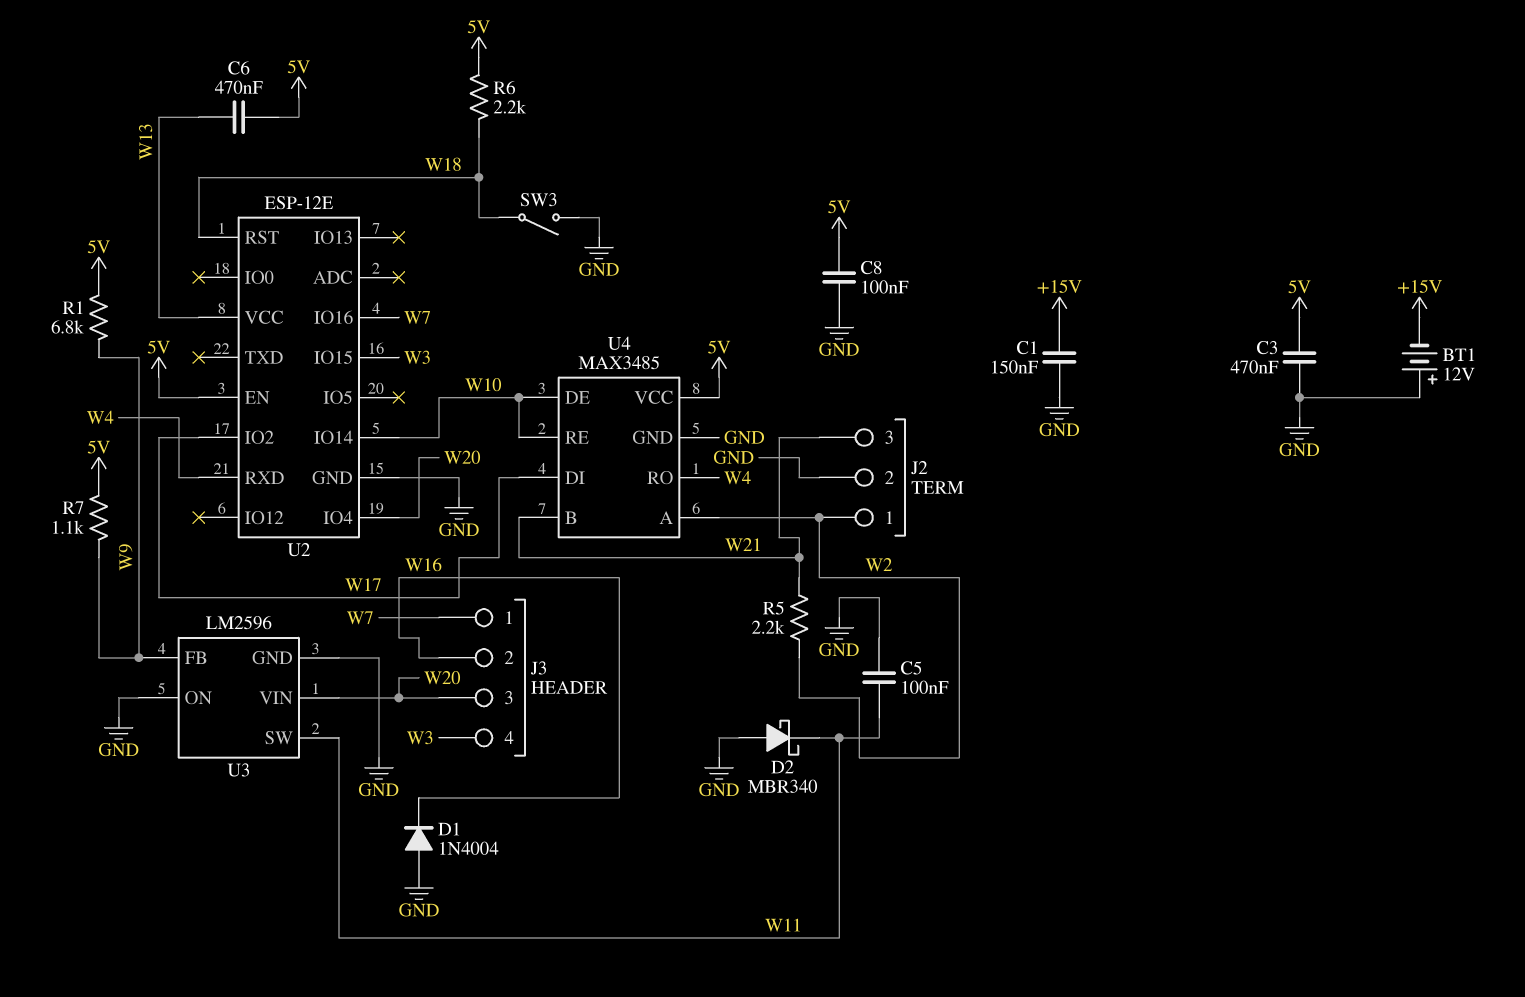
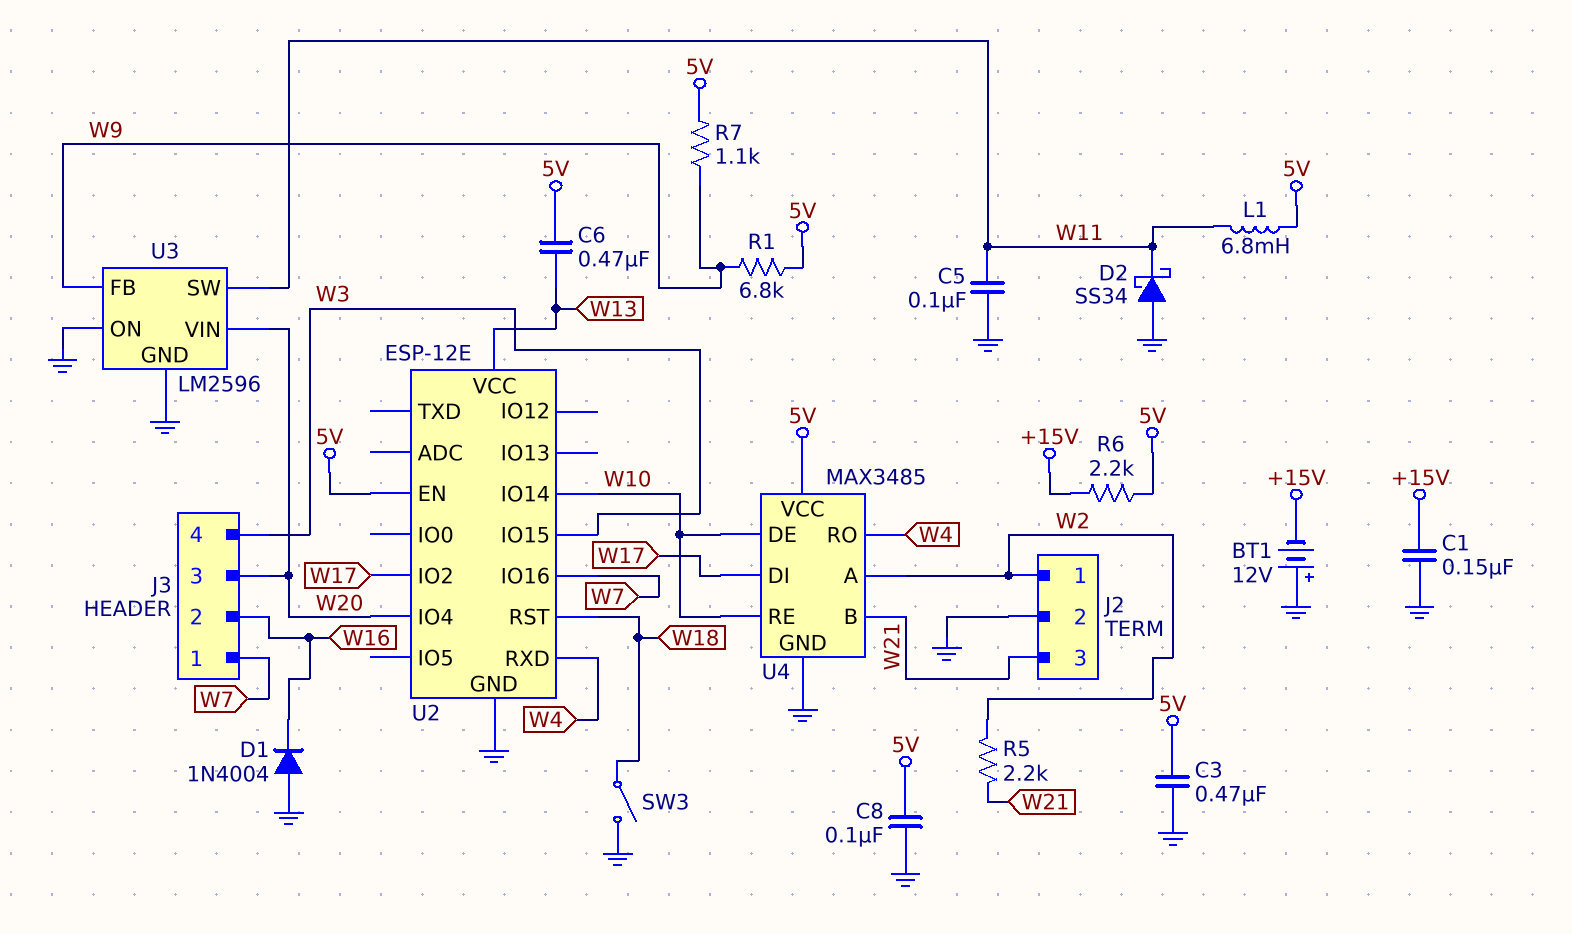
D2: schottky MBR340 (A GND, K W11) -> schottky SS34 (A GND, K W11)
L1: none -> 6.8mH (5V, W11)
R6: 2.2k (5V, W18) -> 2.2k (+15V, 5V)

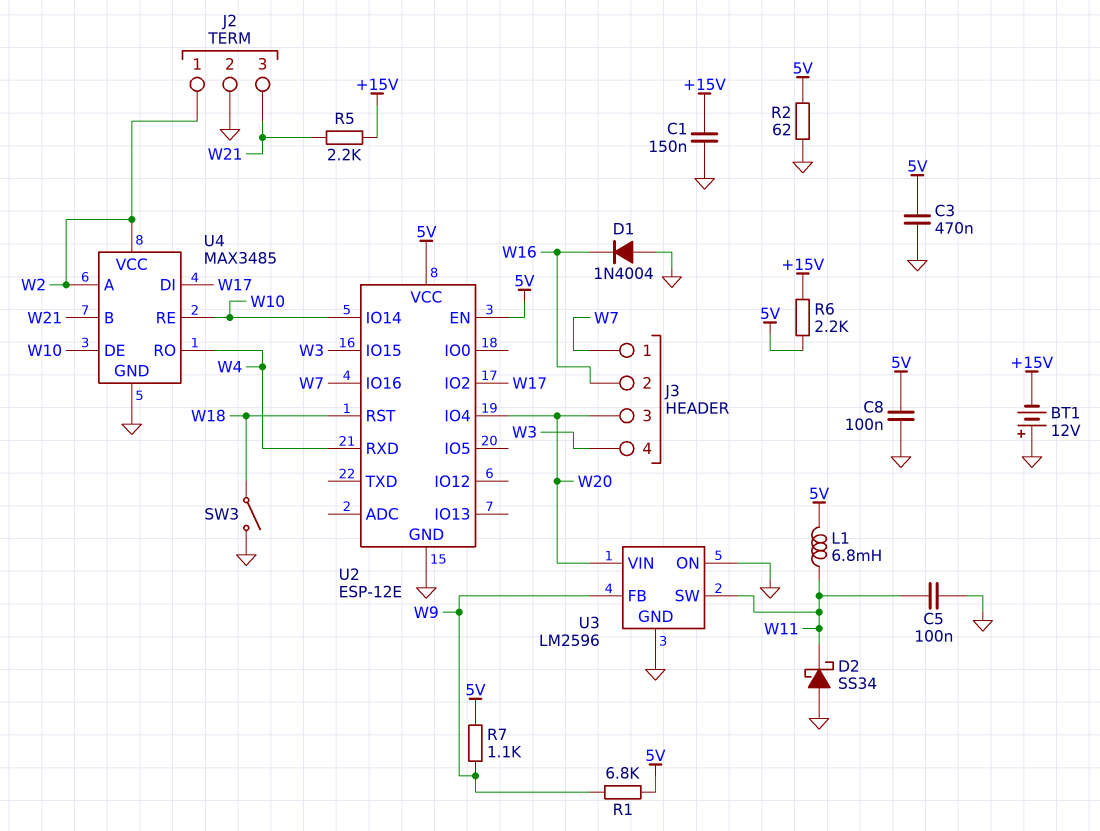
C6: 470nF (5V, W13) -> none
R2: none -> 62 (5V, GND)
R5: 2.2k (W2, W21) -> 2.2k (+15V, W21)
U2 pin VCC: W13 -> 5V
U4 pin VCC: 5V -> W2

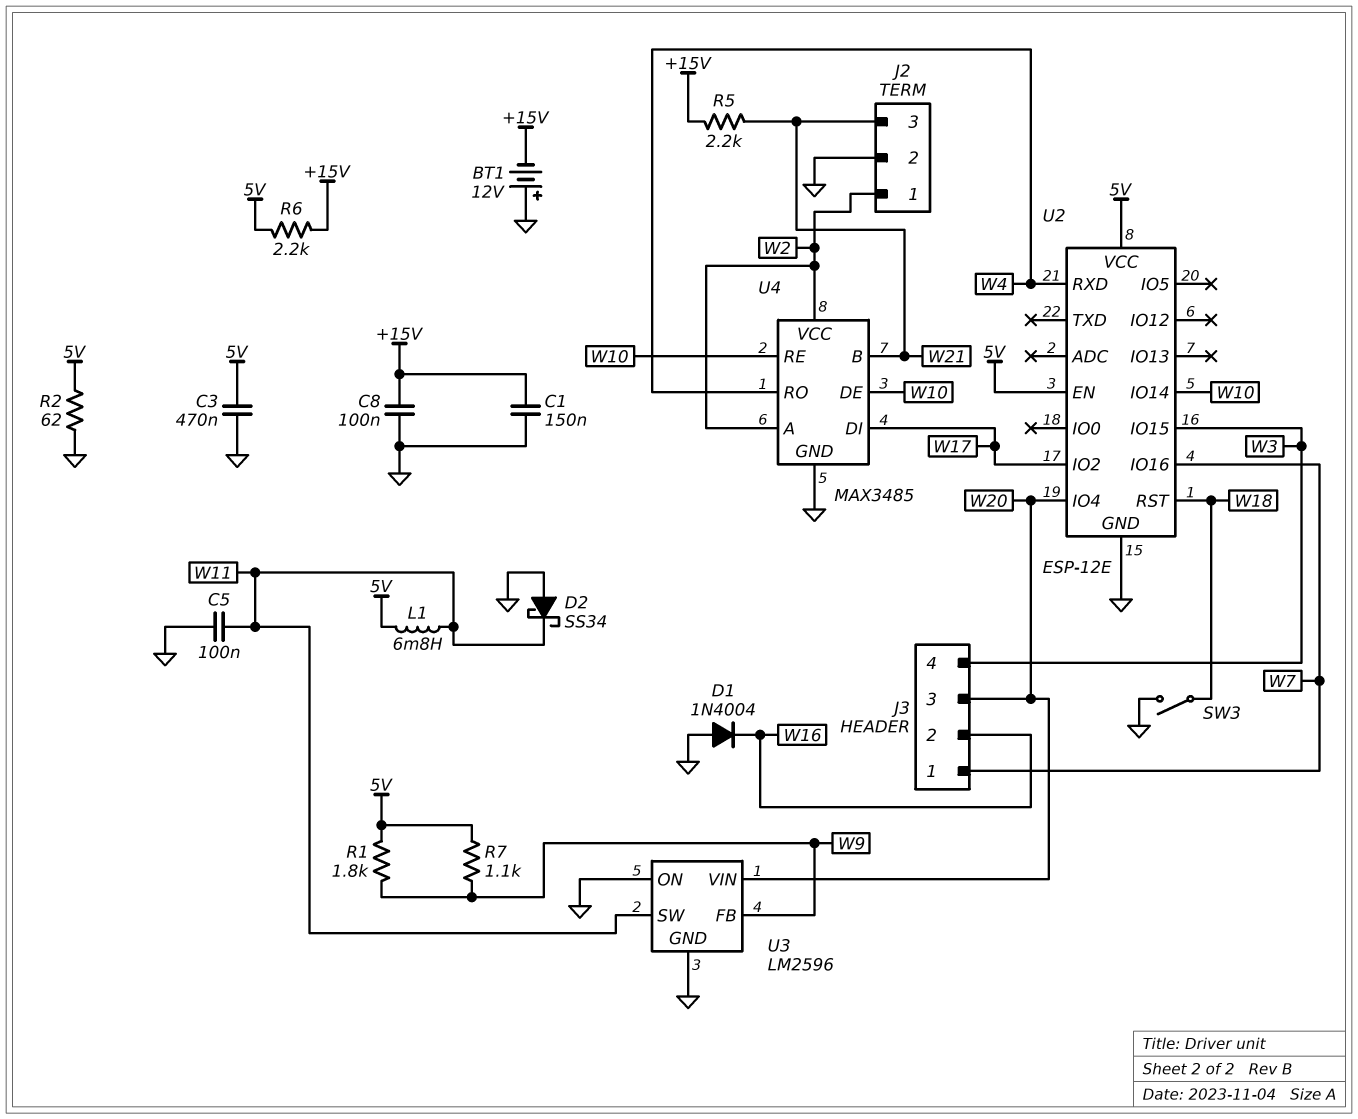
C8: 100nF (5V, GND) -> 100nF (+15V, GND)
R1: 6.8k (5V, W9) -> 1.8k (5V, W9)

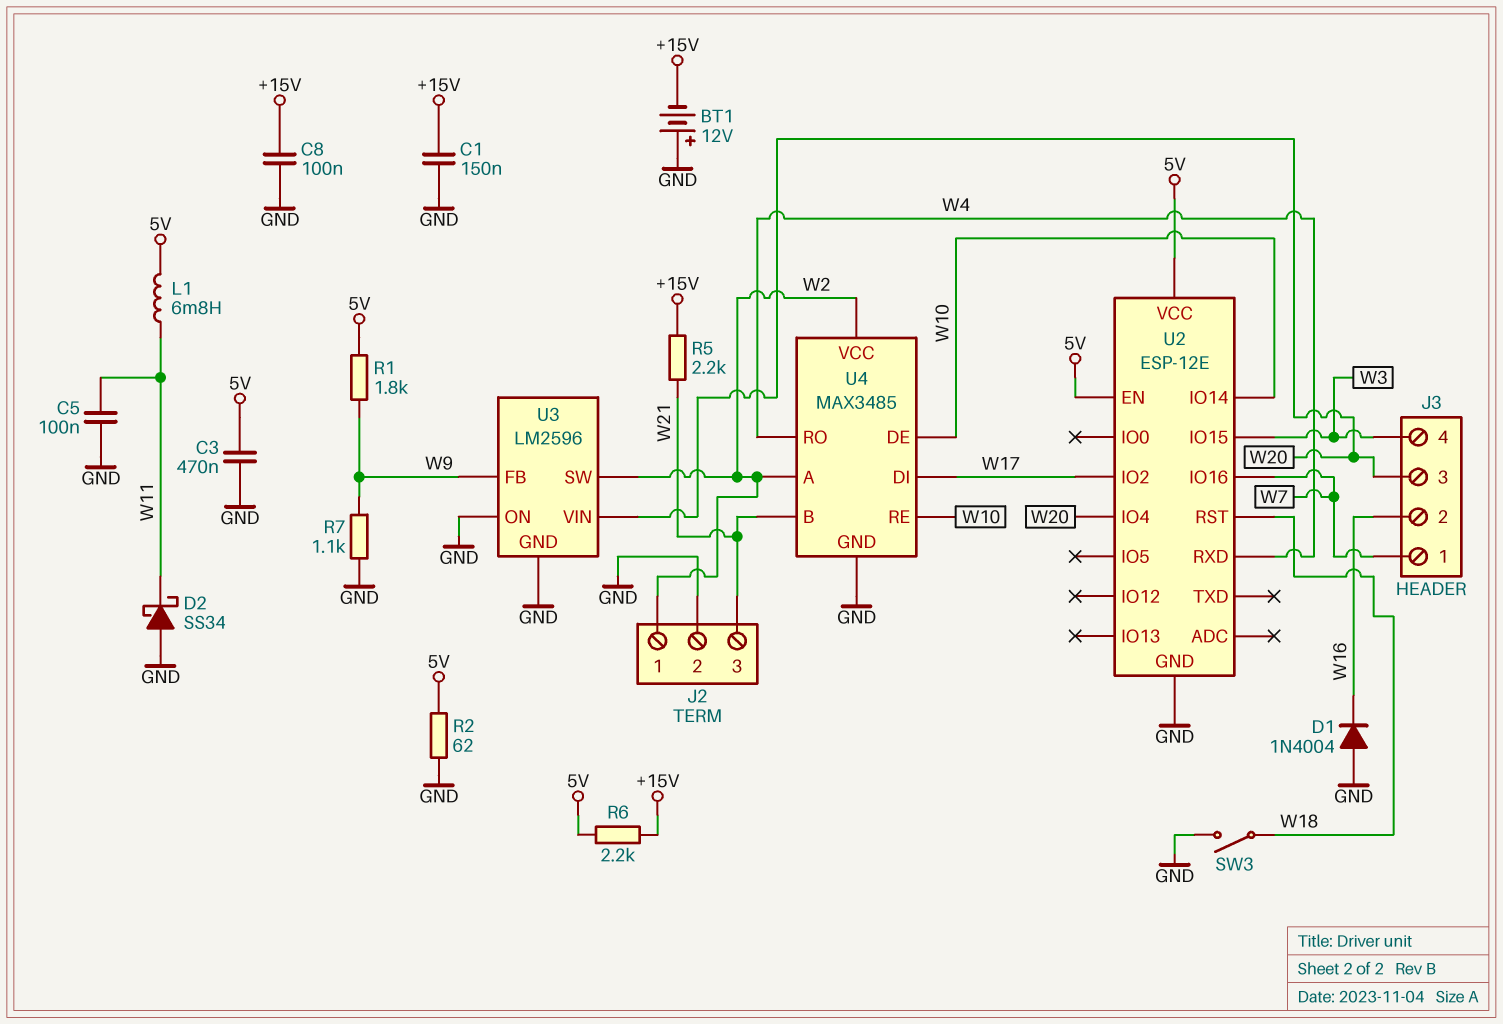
R7: 1.1k (5V, W9) -> 1.1k (GND, W9)
U3 pin SW: W11 -> W2

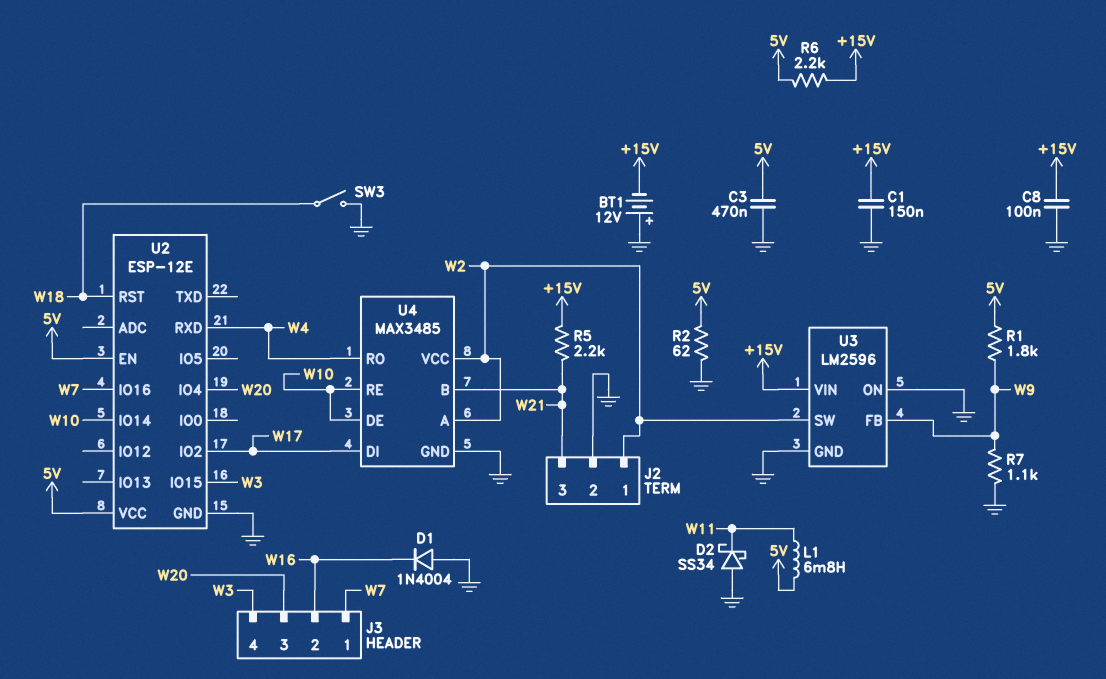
C5: 100nF (GND, W11) -> none
U3 pin VIN: W20 -> +15V

